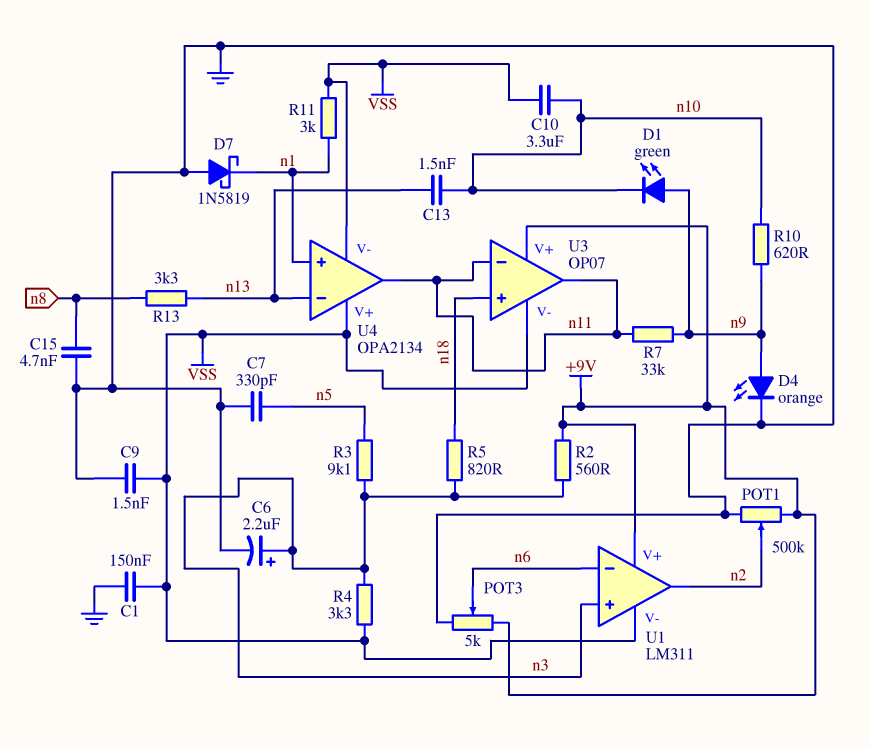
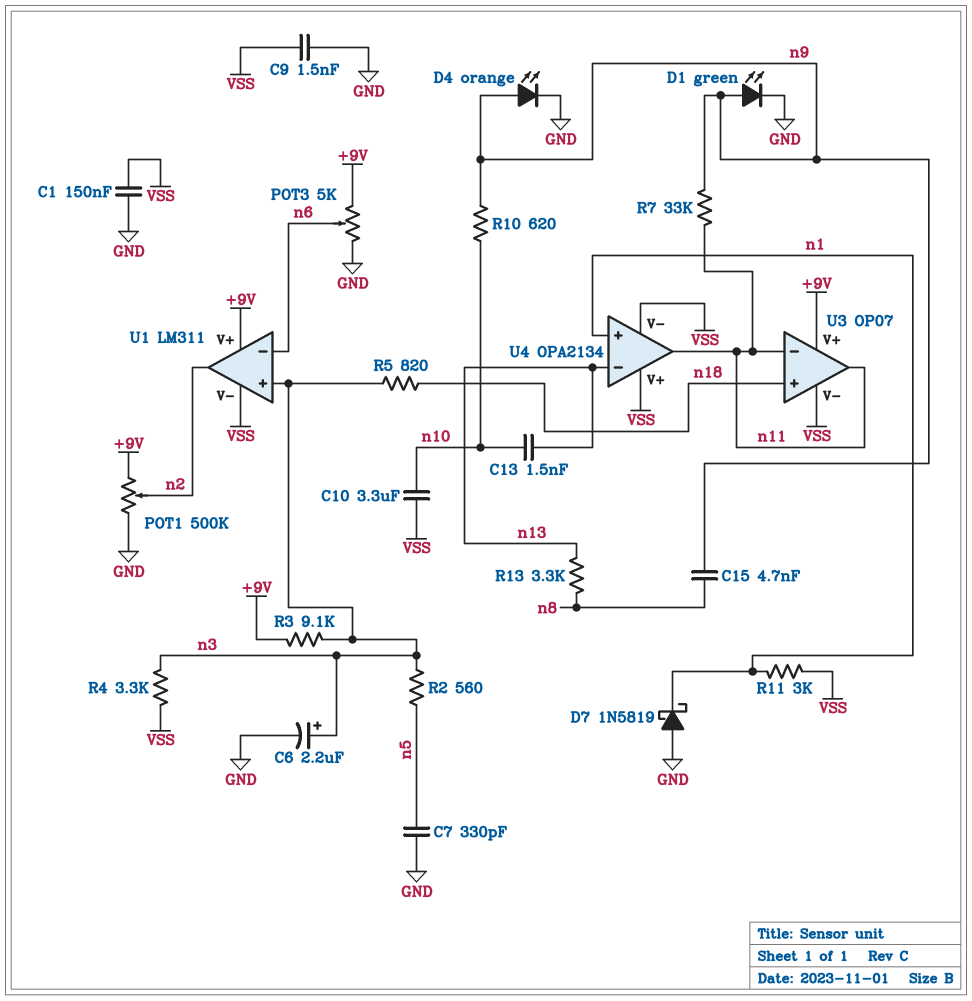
C15: 4.7nF (GND, n8) -> 4.7nF (n8, n9)
D1: LED green (A n9, K n10) -> LED green (A n9, K GND)
R2: 560 (+9V, n3) -> 560 (n3, n5)
R3: 9.1k (n3, n5) -> 9.1k (+9V, n3)

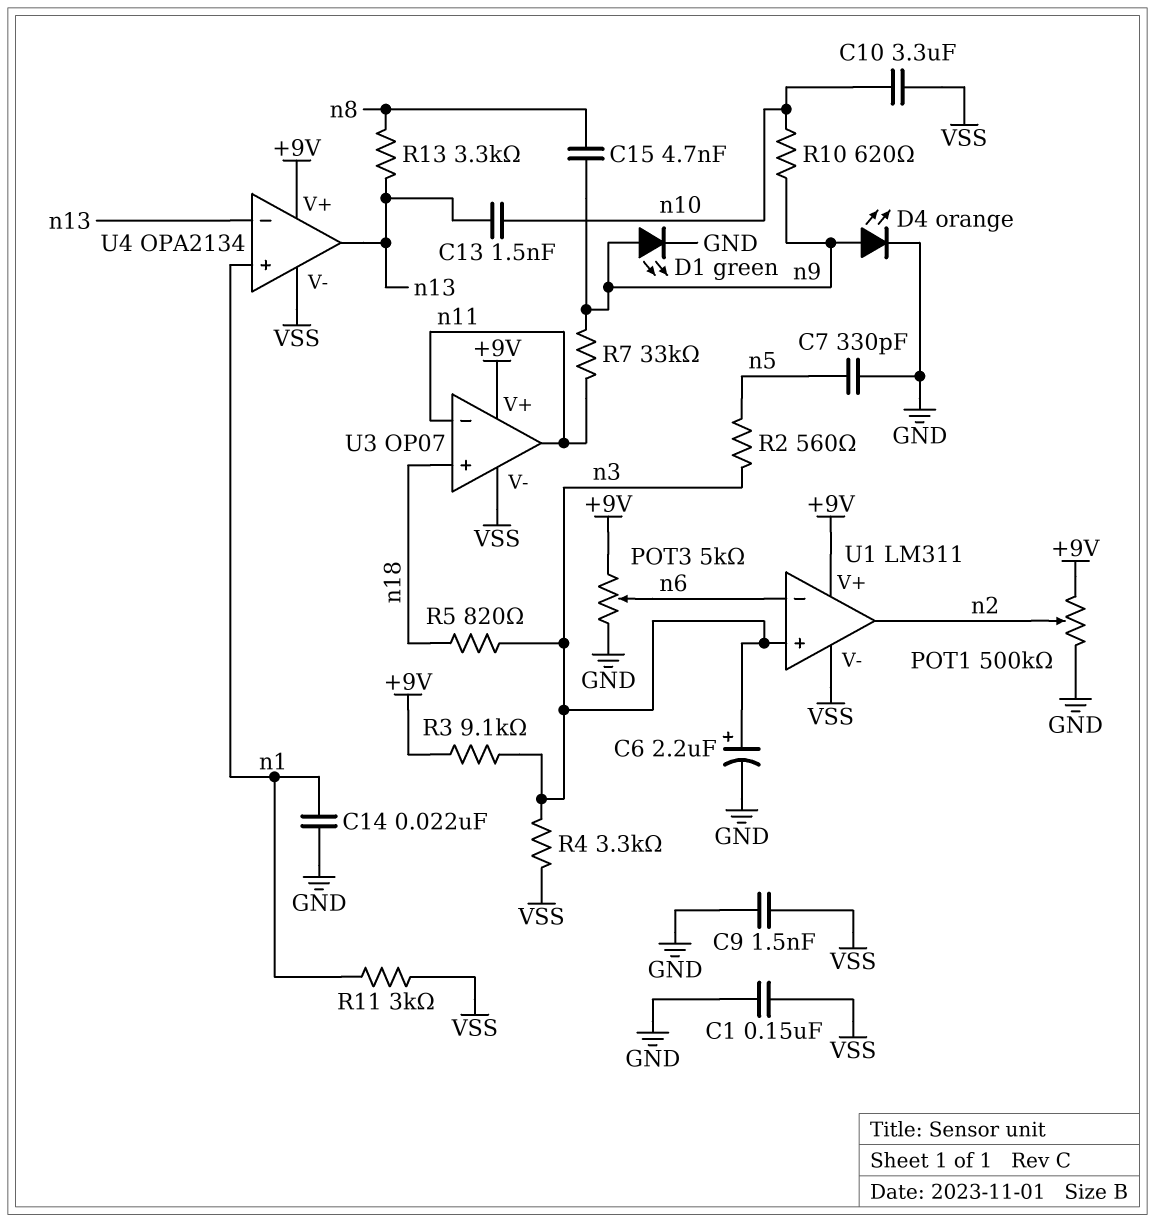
C14: none -> 22nF (GND, n1)
D7: schottky 1N5819 (A GND, K n1) -> none
U4 pin V+: VSS -> +9V
U4 pin out: n11 -> n13

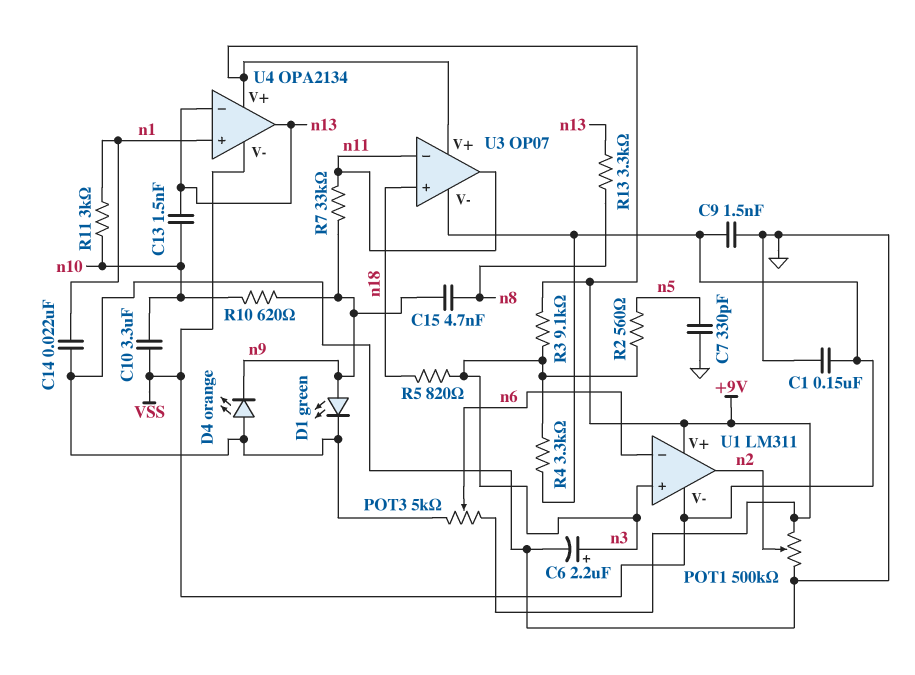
D4: LED orange (A n9, K GND) -> LED orange (A GND, K n9)
R11: 3k (VSS, n1) -> 3k (n1, n10)

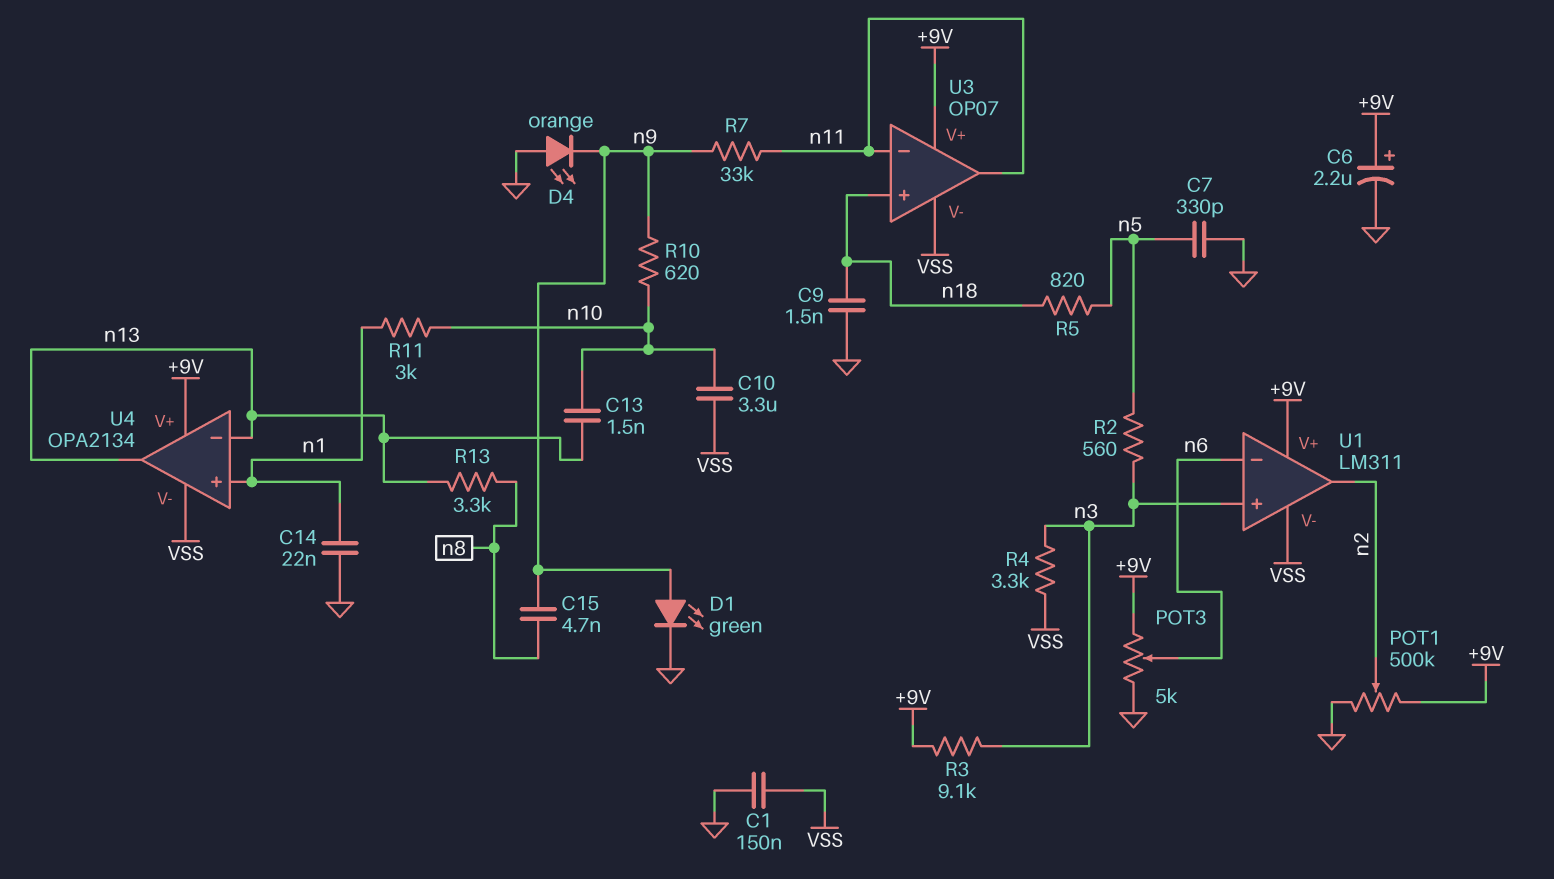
C6: 2.2uF (plus n3, minus GND) -> 2.2uF (plus +9V, minus GND)
C9: 1.5nF (GND, VSS) -> 1.5nF (GND, n18)
R5: 820 (n3, n18) -> 820 (n5, n18)

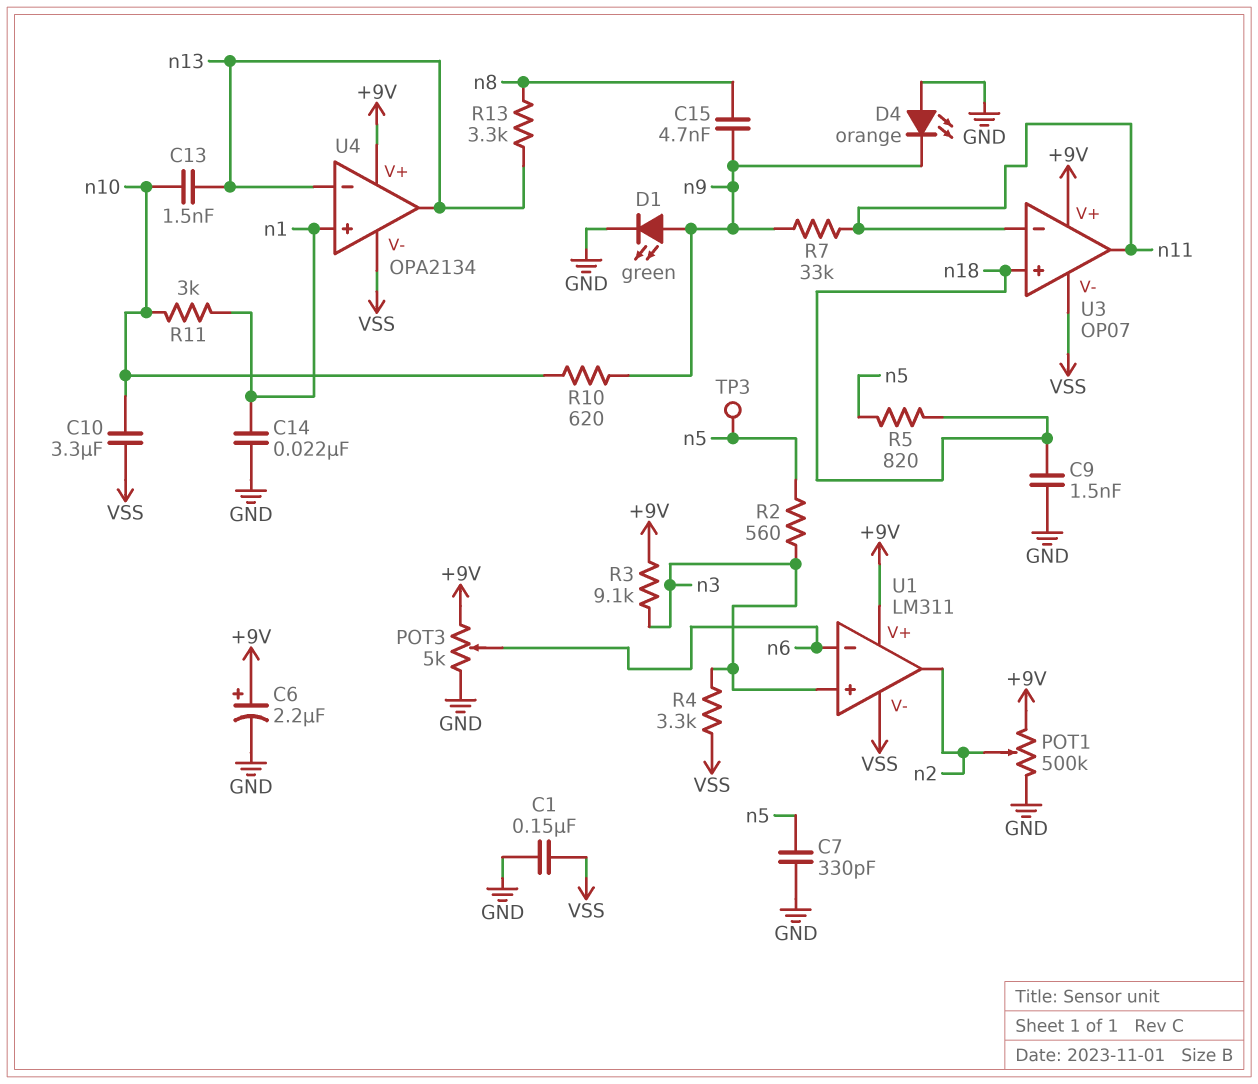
TP3: none -> test point (n5)

